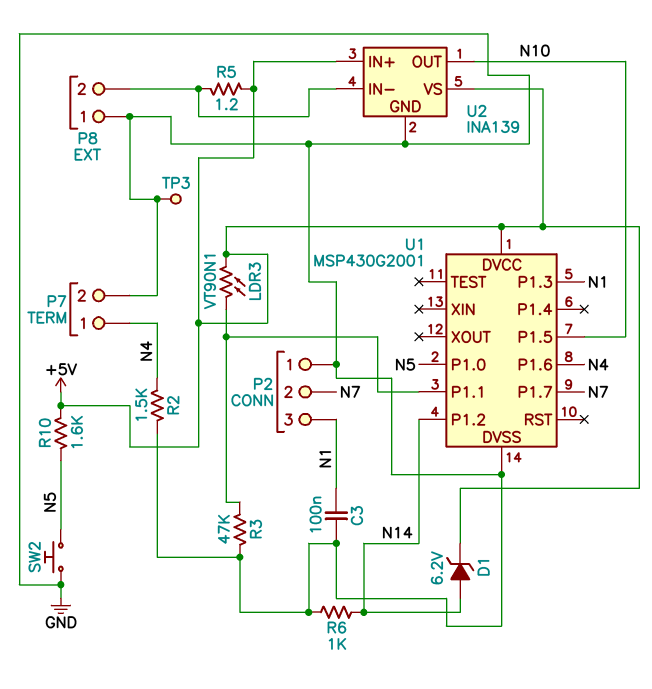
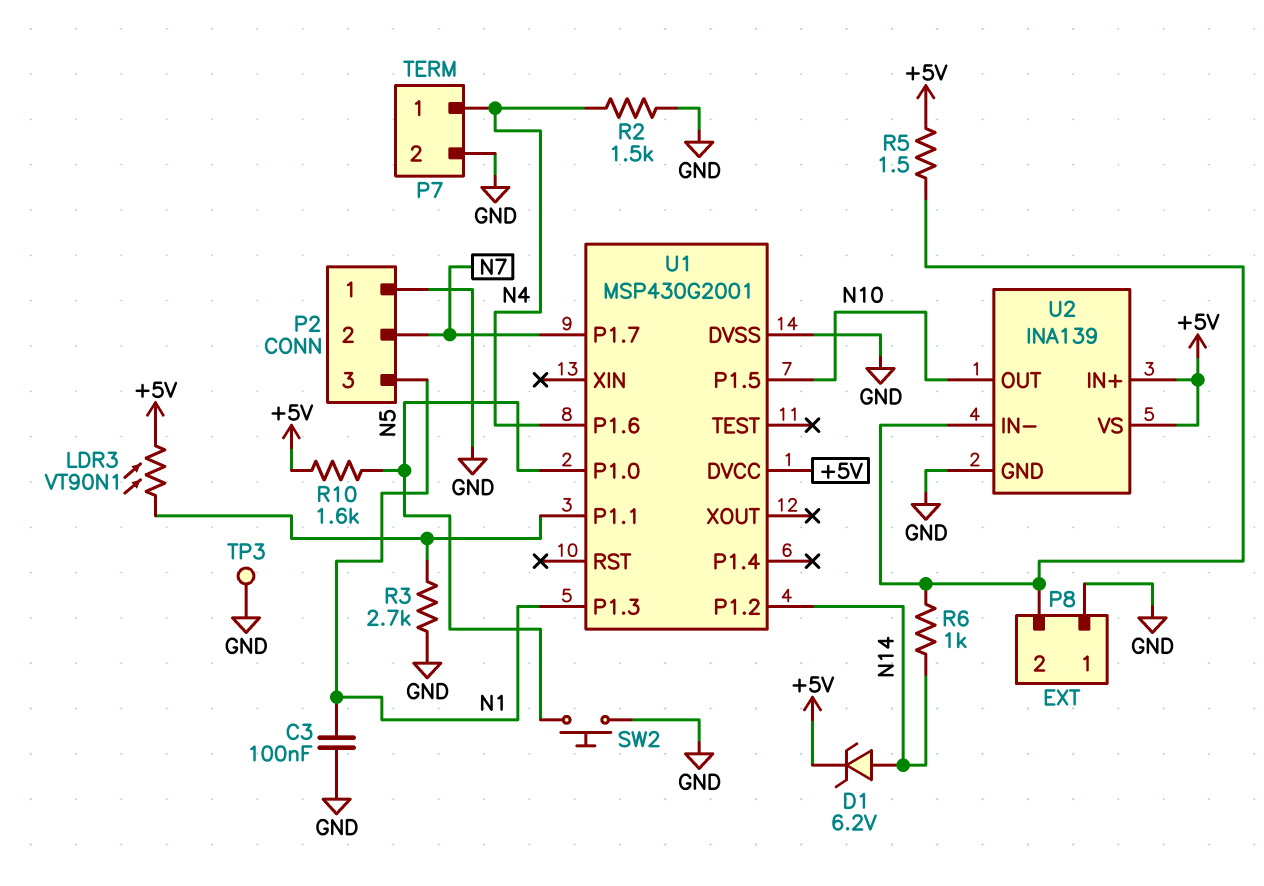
R3: 47k (GND, U1/P1.1) -> 2.7k (GND, U1/P1.1)
R5: 1.2 (+5V, P8/2) -> 1.5 (+5V, P8/2)
R6: 1k (GND, N14) -> 1k (N14, P8/2)

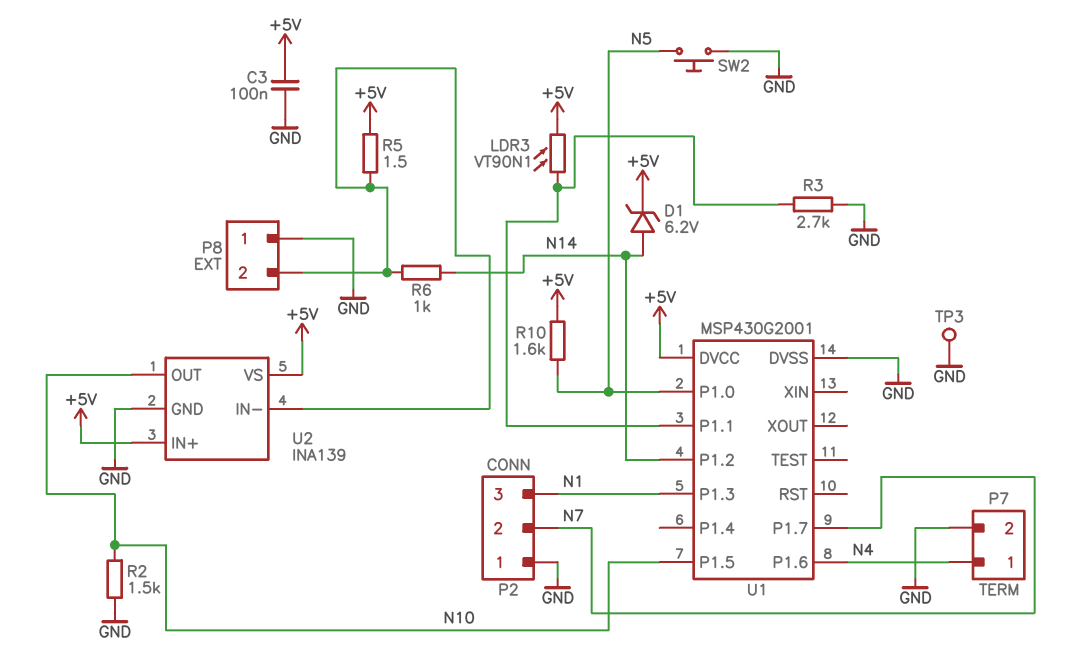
C3: 100nF (GND, N1) -> 100nF (+5V, GND)
R2: 1.5k (GND, N4) -> 1.5k (GND, N10)

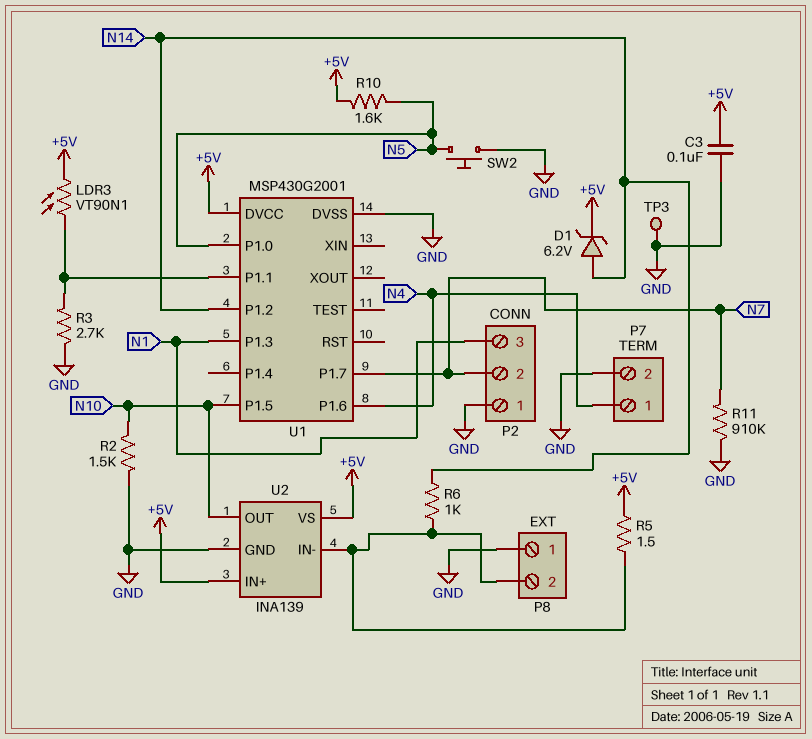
R11: none -> 910k (GND, N7)

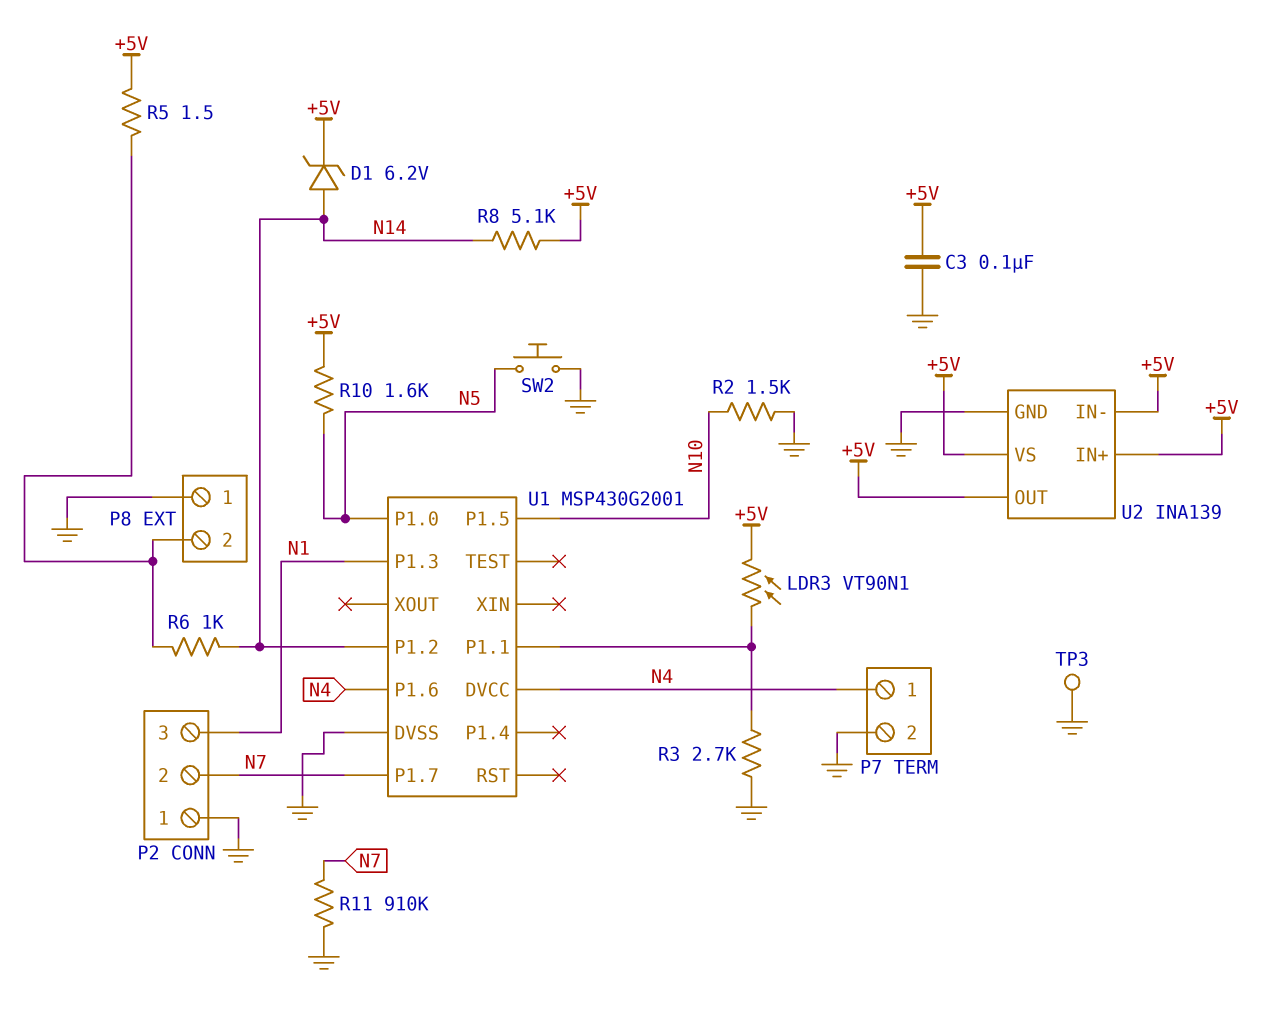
R8: none -> 5.1k (+5V, N14)
U1 pin DVCC: +5V -> N4
U2 pin IN-: P8/2 -> +5V
U2 pin OUT: N10 -> +5V

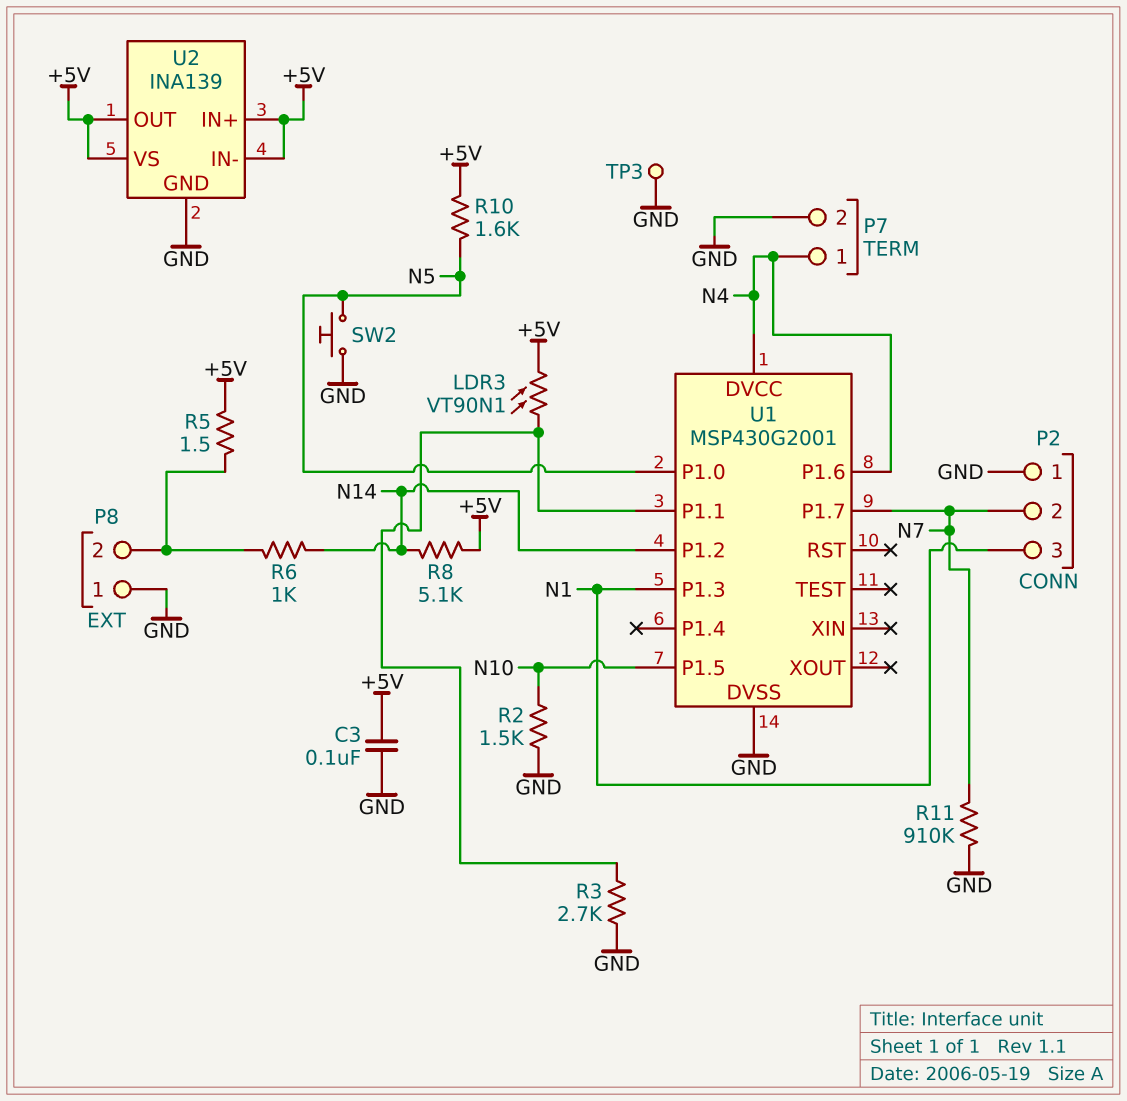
D1: zener 6.2V (A N14, K +5V) -> none

